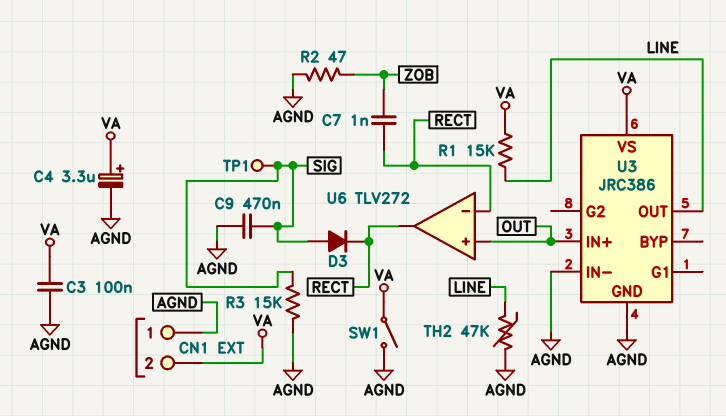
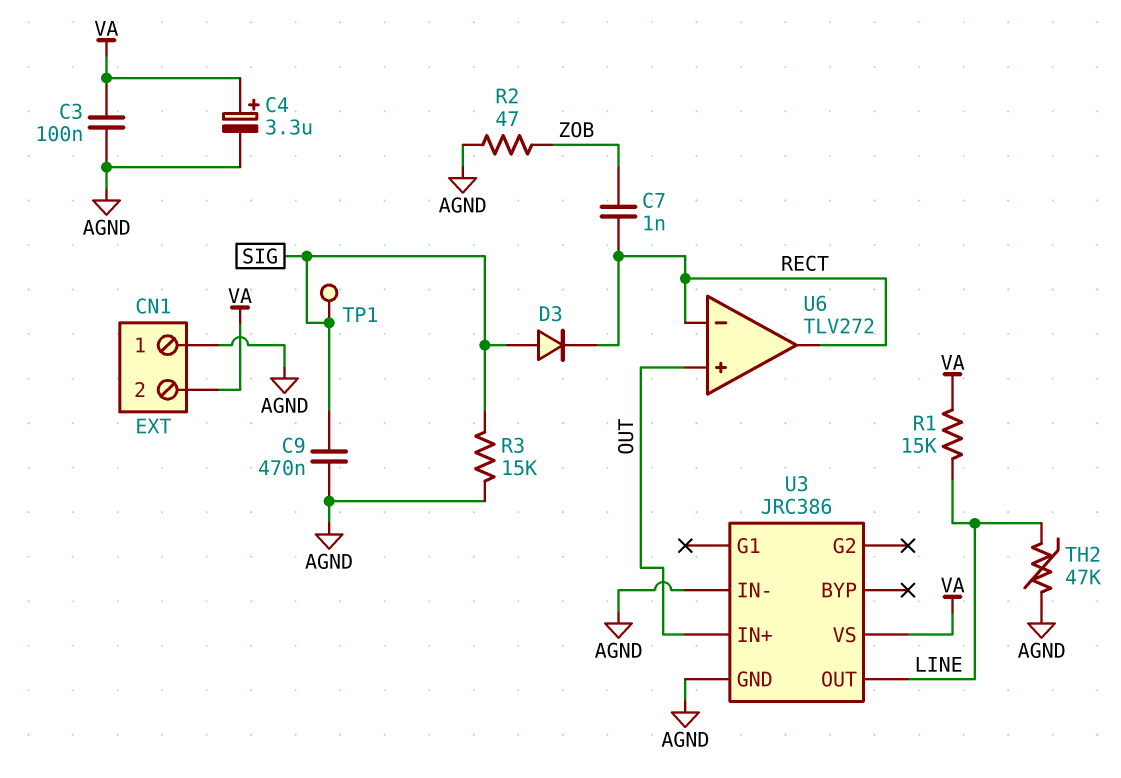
SW1: switch (AGND, VA) -> none

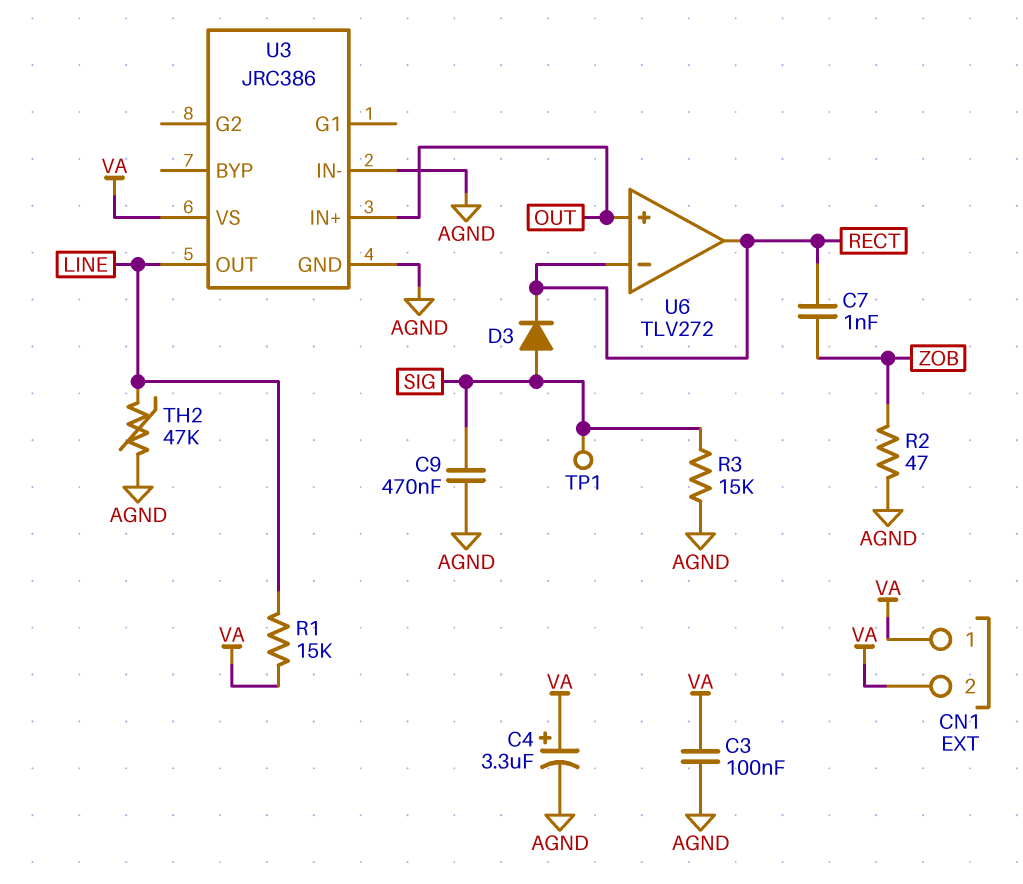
CN1 pin 1: AGND -> VA

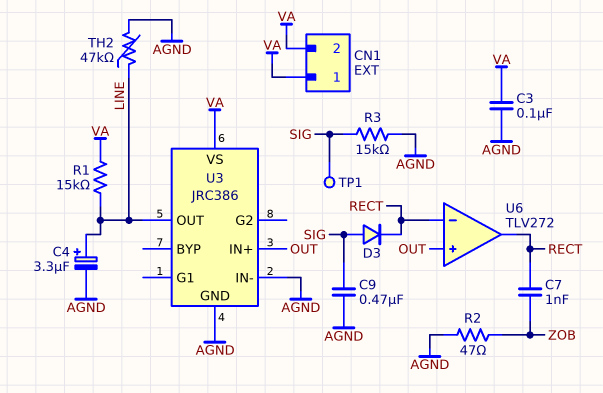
C4: 3.3uF (plus VA, minus AGND) -> 3.3uF (plus LINE, minus AGND)

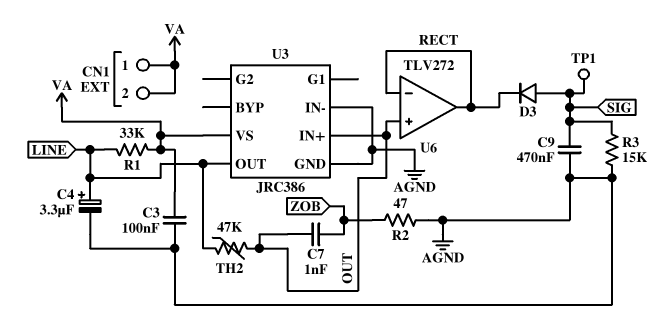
C7: 1nF (RECT, ZOB) -> 1nF (OUT, ZOB)
R1: 15k (LINE, VA) -> 33k (LINE, VA)
TH2: 47k (AGND, LINE) -> 47k (LINE, OUT)

